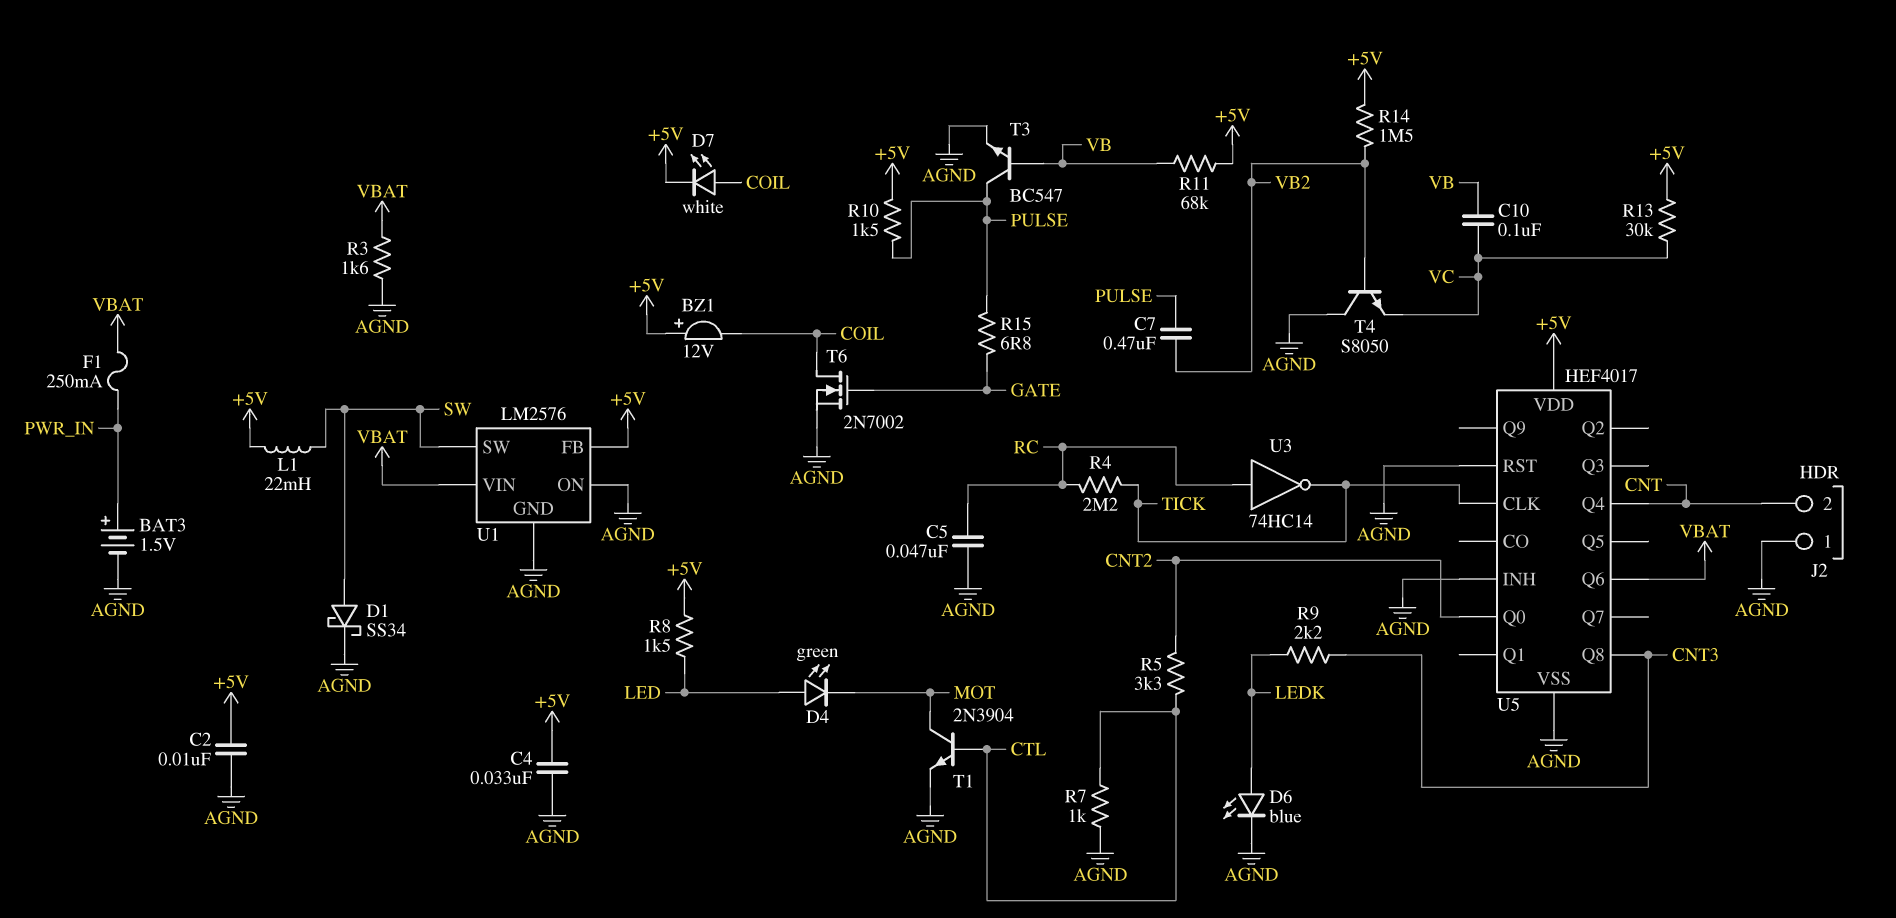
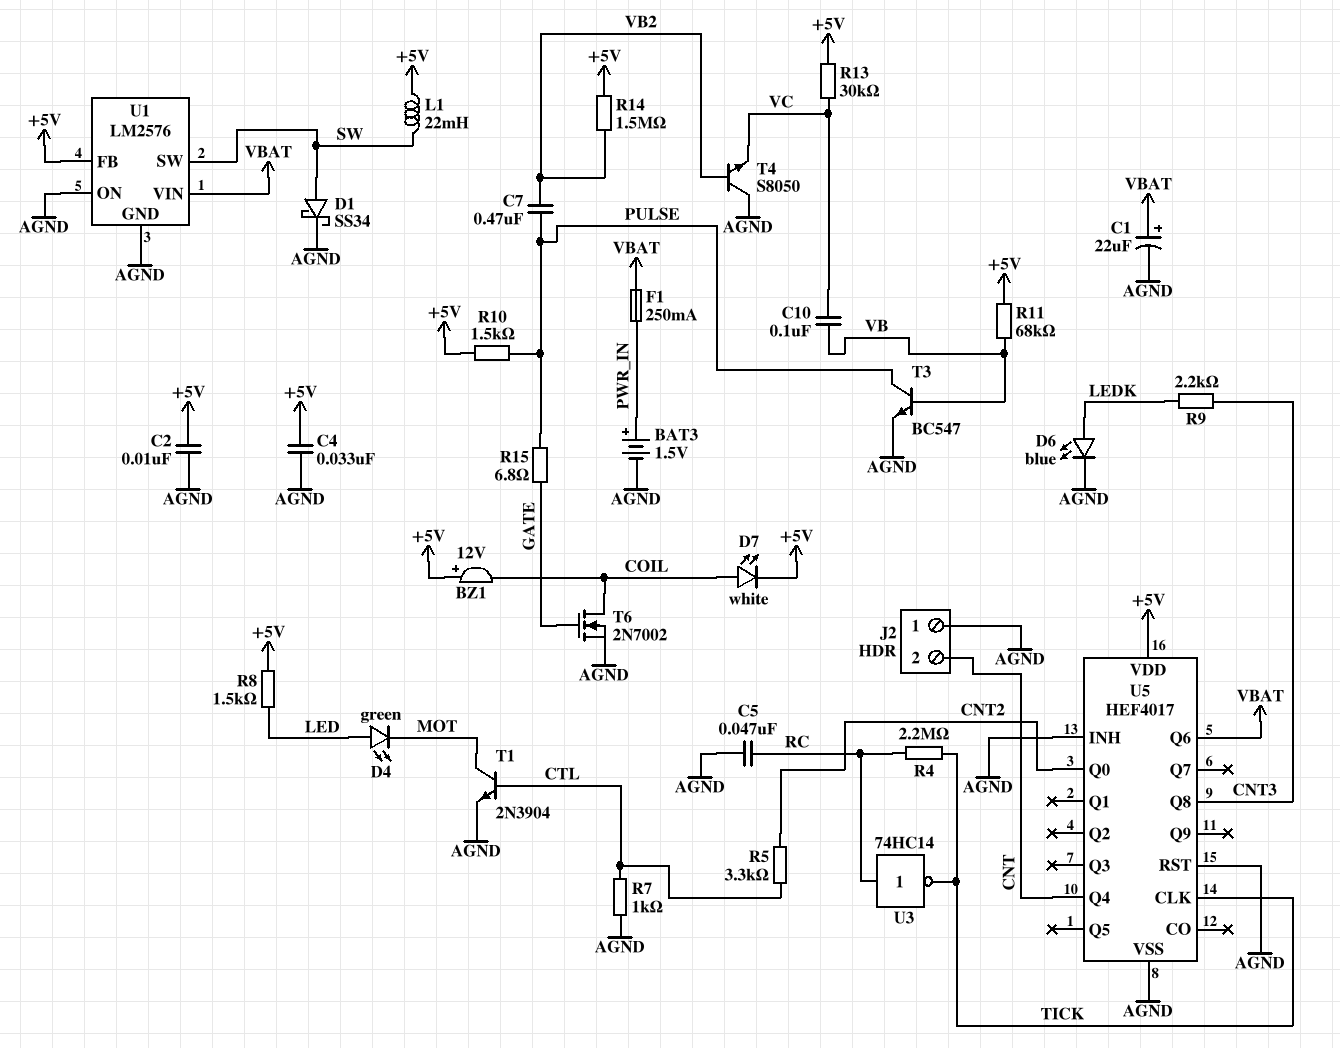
C1: none -> 22uF (plus VBAT, minus AGND)
R3: 1.6k (AGND, VBAT) -> none

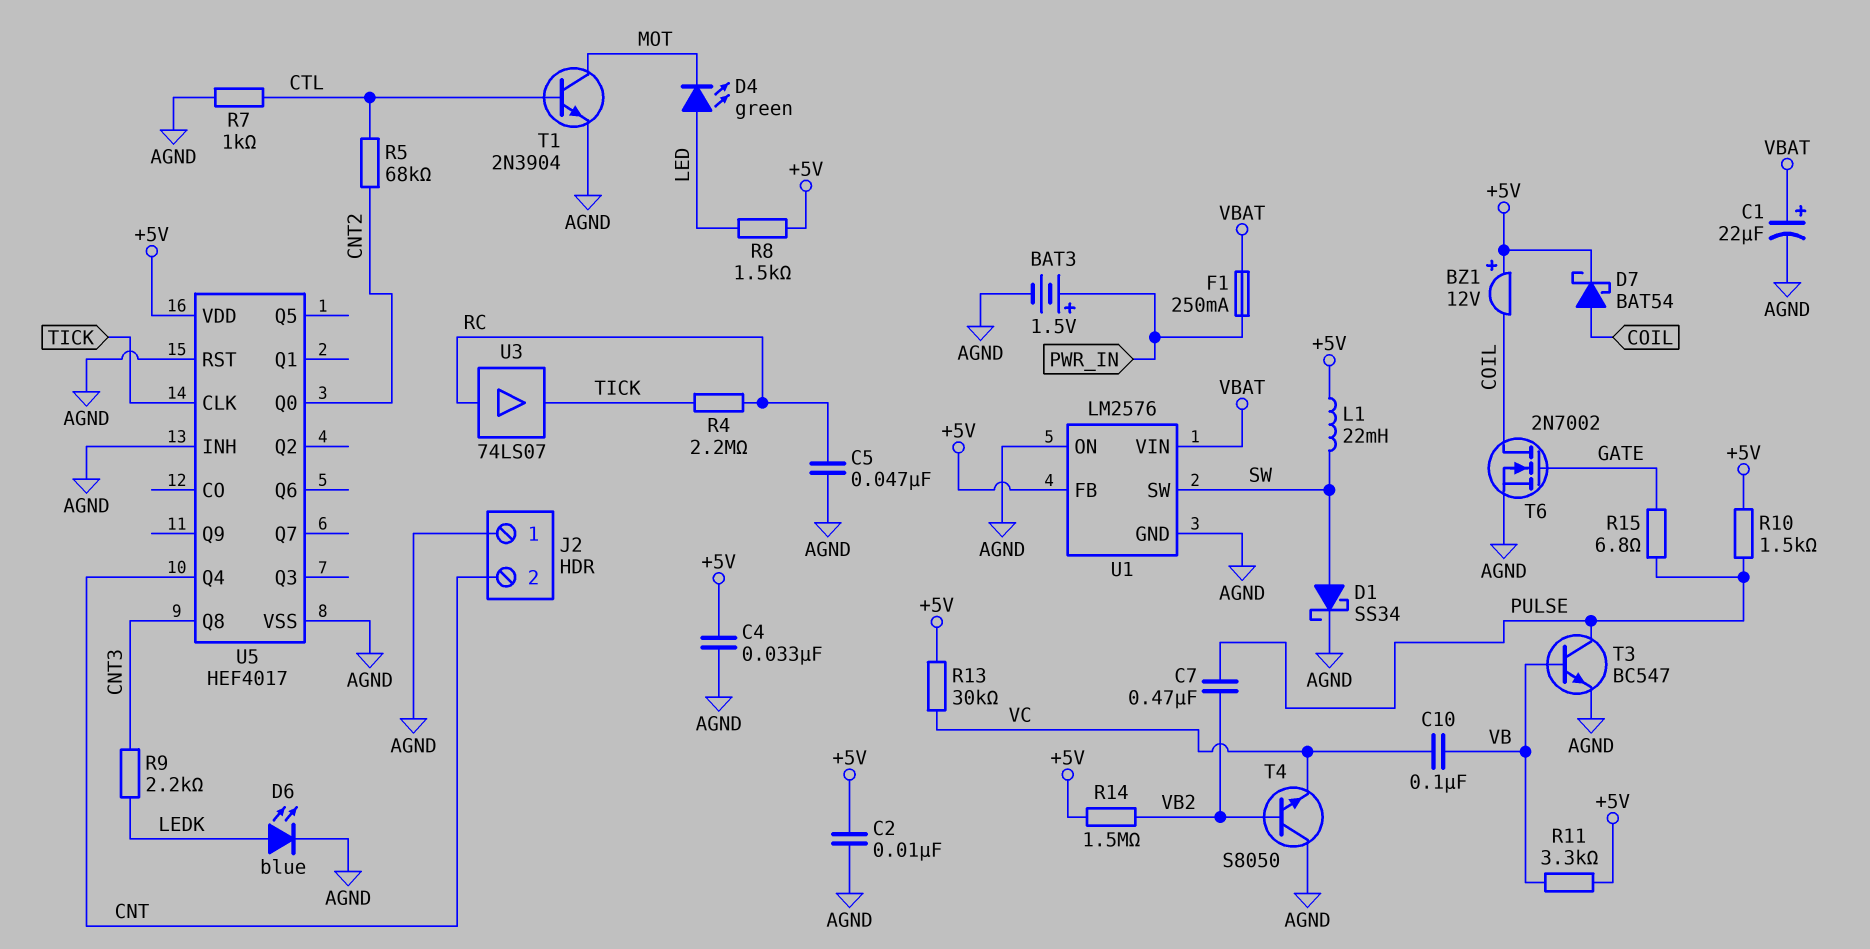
D7: LED white (A COIL, K +5V) -> schottky BAT54 (A COIL, K +5V)
R5: 3.3k (CNT2, CTL) -> 68k (CNT2, CTL)
R11: 68k (+5V, VB) -> 3.3k (+5V, VB)
U3: NOT 74HC14 (in RC, out TICK) -> buffer 74LS07 (in RC, out TICK)
U5 pin Q6: VBAT -> none

